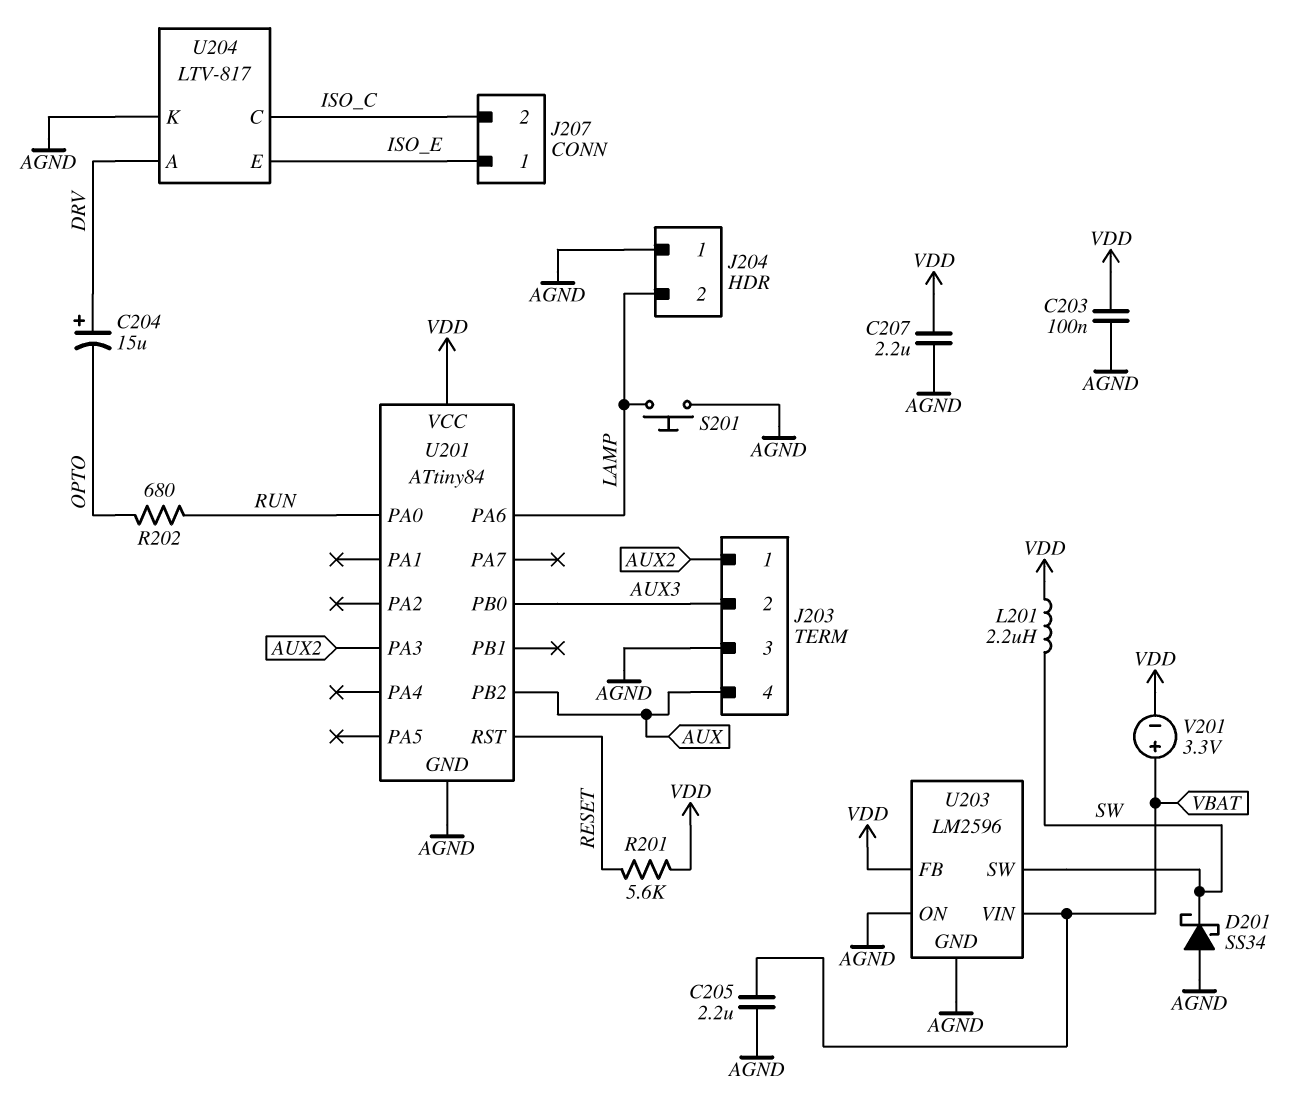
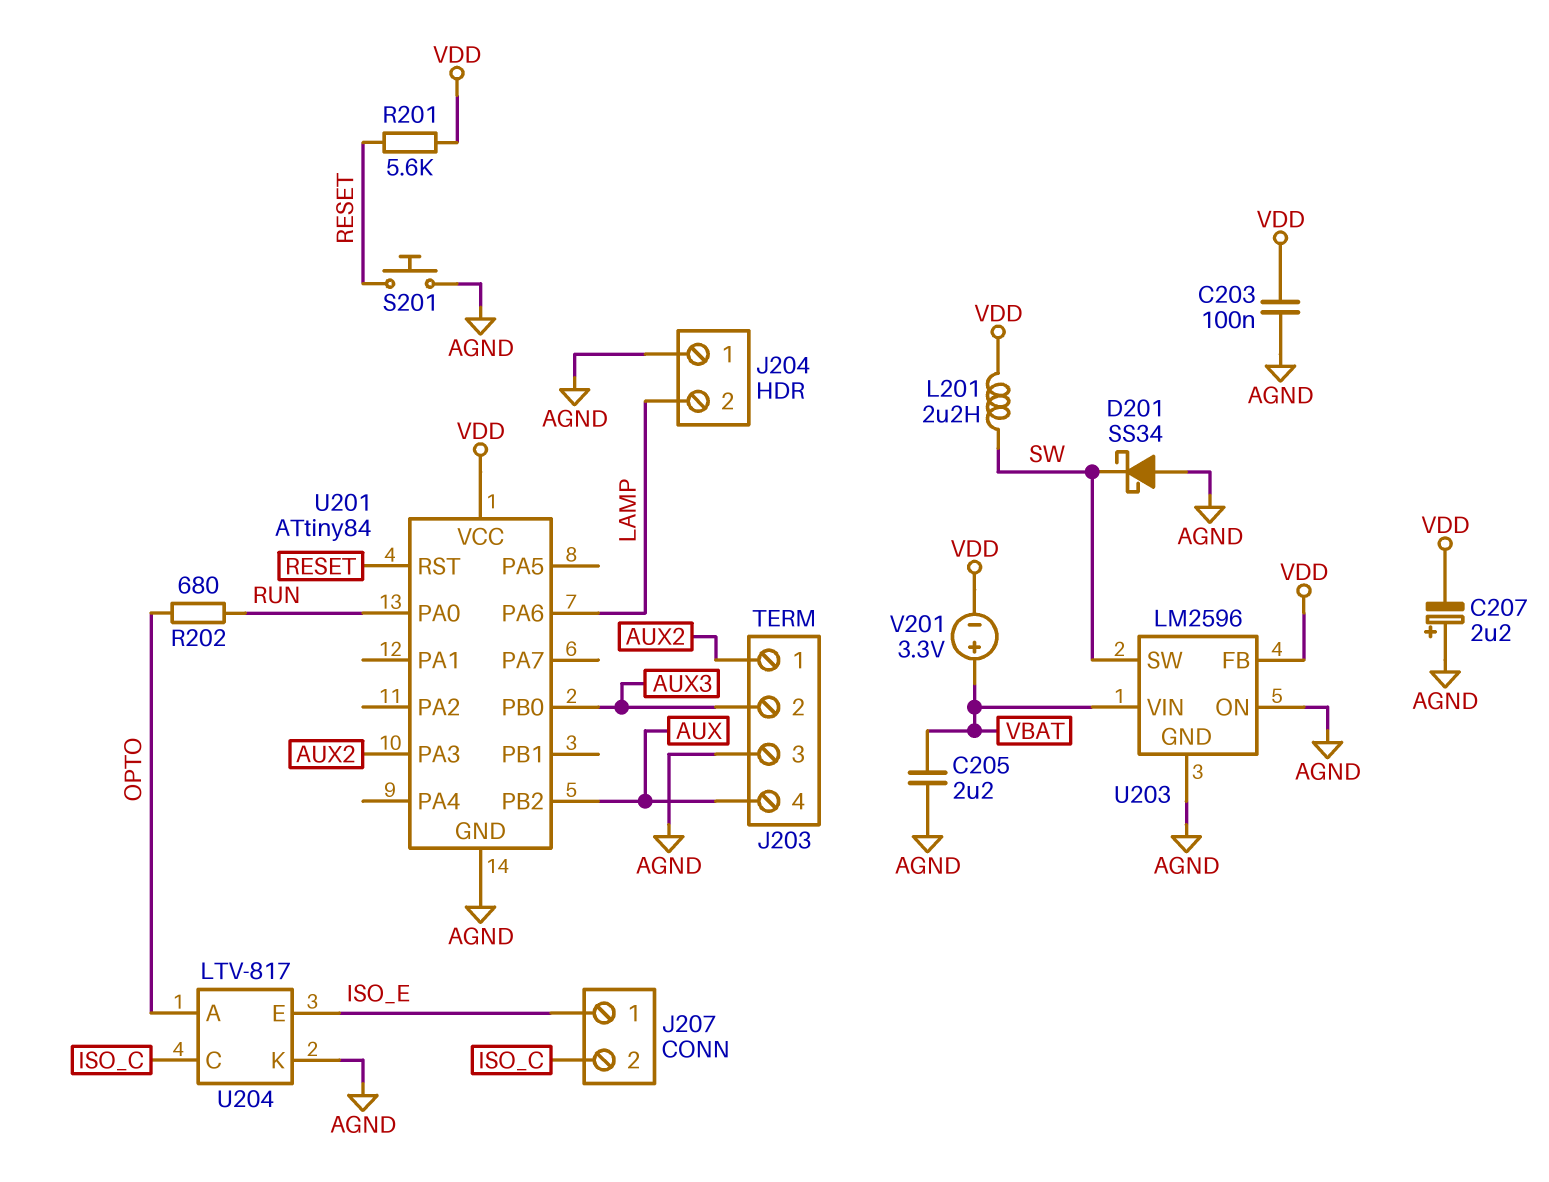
C204: 15uF (plus DRV, minus OPTO) -> none
C207: 2.2uF (AGND, VDD) -> 2.2uF (plus AGND, minus VDD)
S201: button (AGND, LAMP) -> button (AGND, RESET)
U204 pin A: DRV -> OPTO

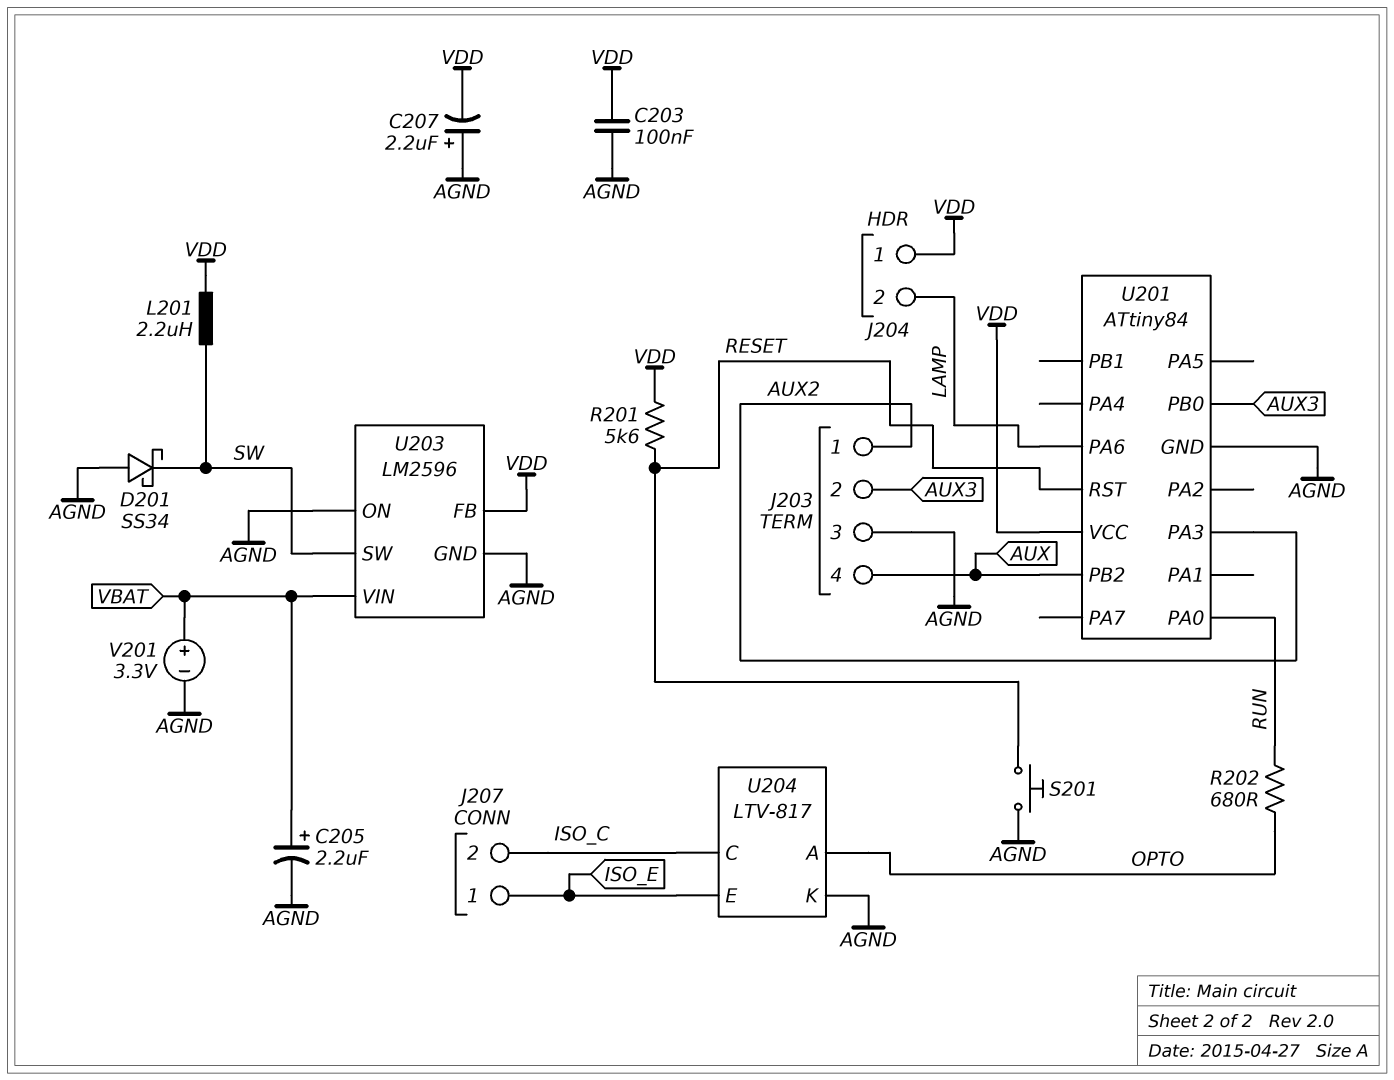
C205: 2.2uF (AGND, VBAT) -> 2.2uF (plus VBAT, minus AGND)
J204 pin 1: AGND -> VDD
V201: 3.3V (plus VBAT, minus VDD) -> 3.3V (plus VBAT, minus AGND)

